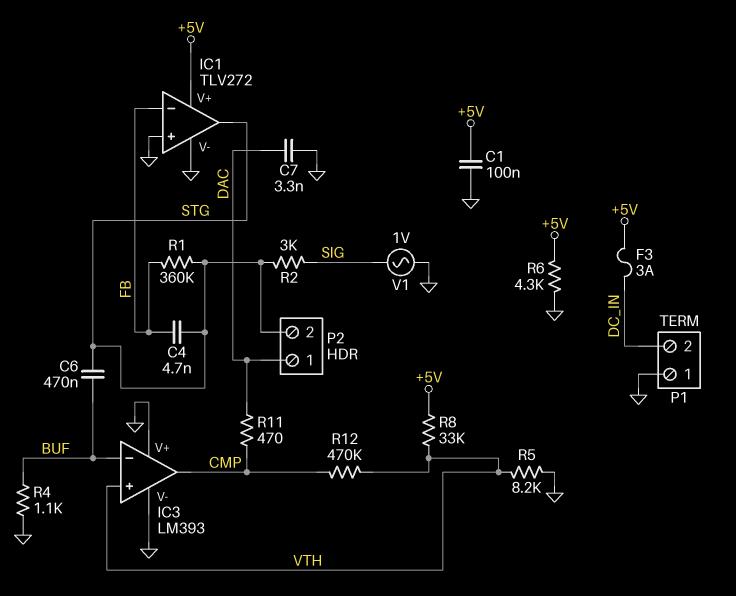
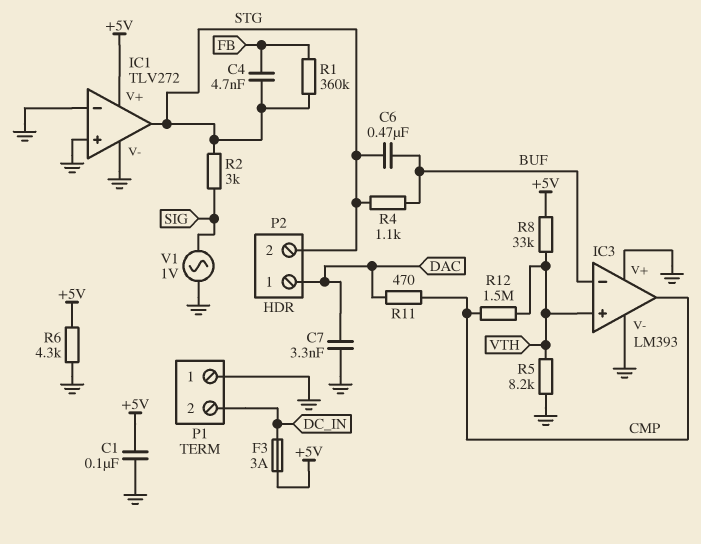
IC1 pin in-: FB -> GND
R4: 1.1k (BUF, GND) -> 1.1k (BUF, STG)
R12: 470k (CMP, VTH) -> 1.5M (CMP, VTH)

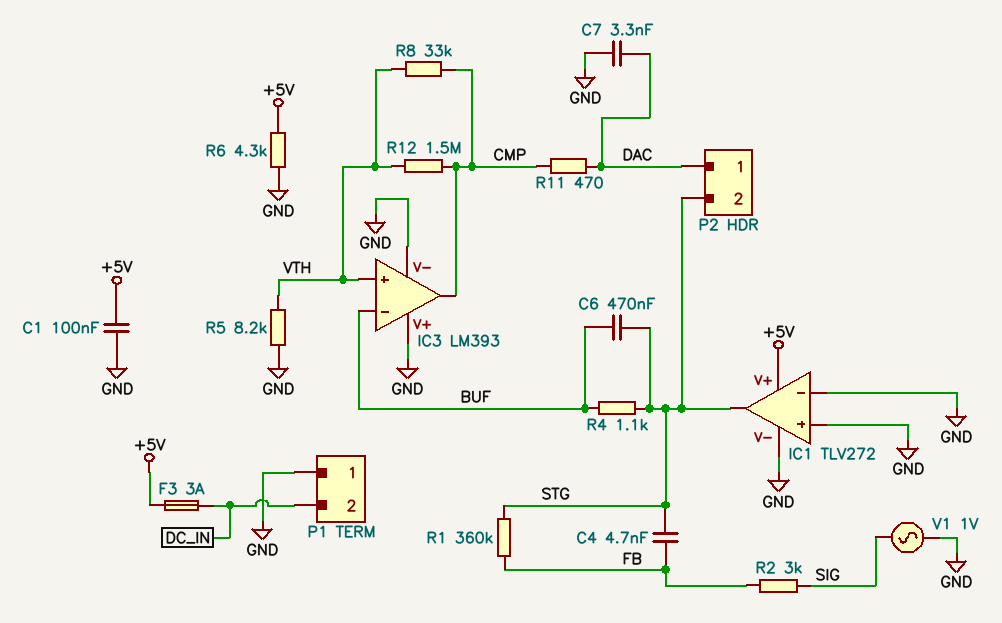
R2: 3k (SIG, STG) -> 3k (FB, SIG)
R8: 33k (+5V, VTH) -> 33k (CMP, VTH)

